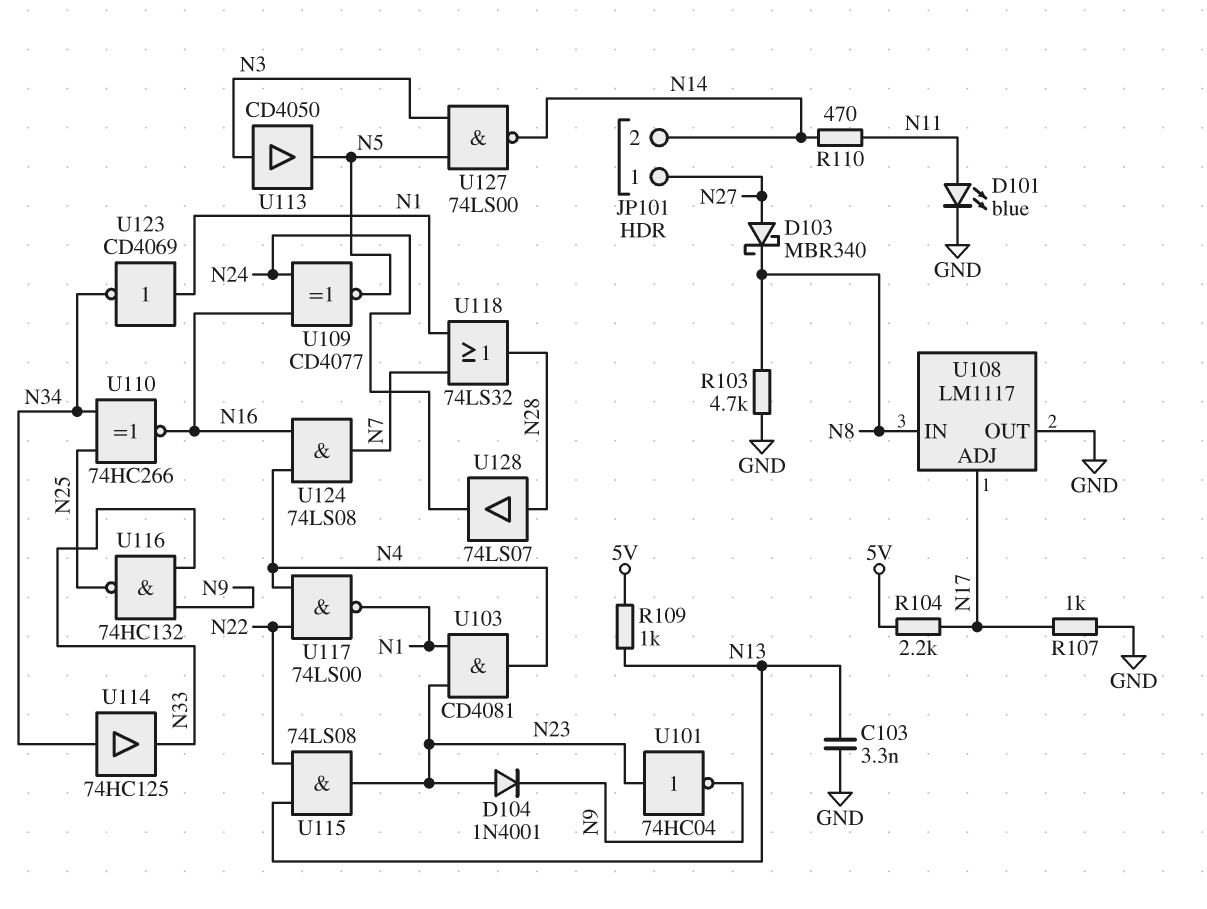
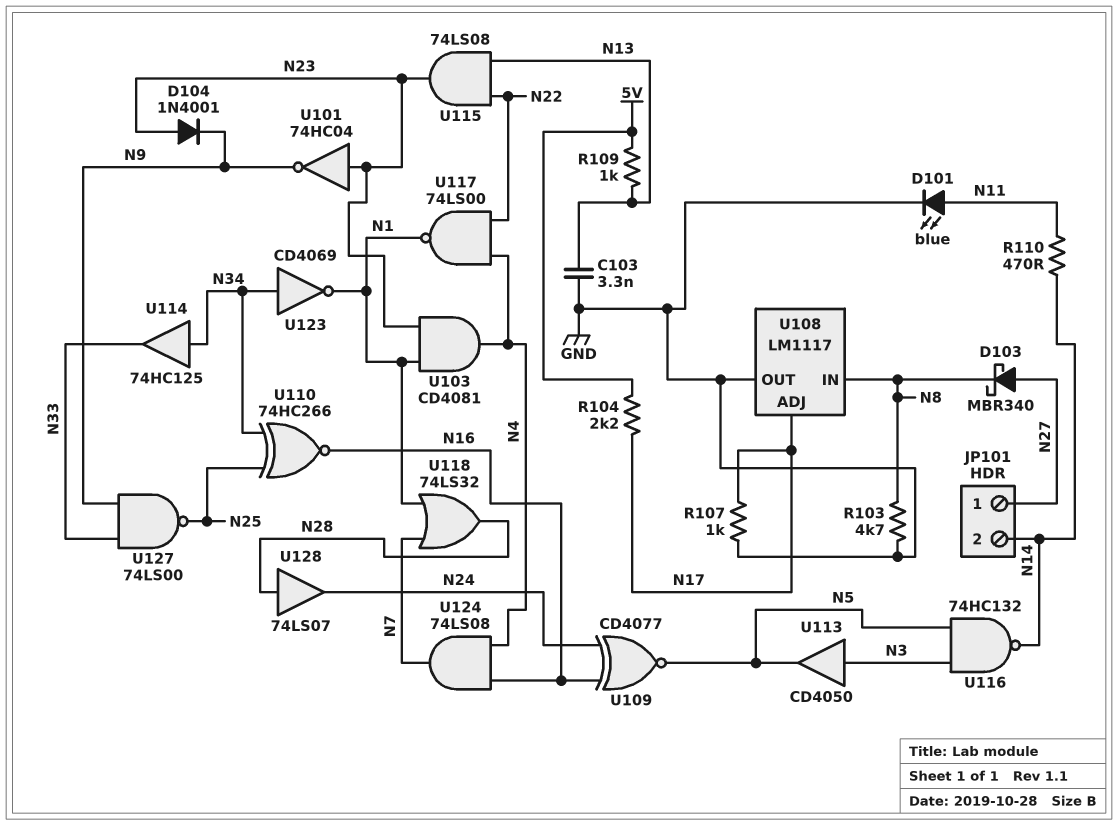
U116: NAND 74HC132 (in N9, in N33, out N25) -> NAND 74HC132 (in N3, in N5, out N14)
U123: NOT CD4069 (in N1, out N34) -> NOT CD4069 (in N34, out N1)
U127: NAND 74LS00 (in N3, in N5, out N14) -> NAND 74LS00 (in N9, in N33, out N25)

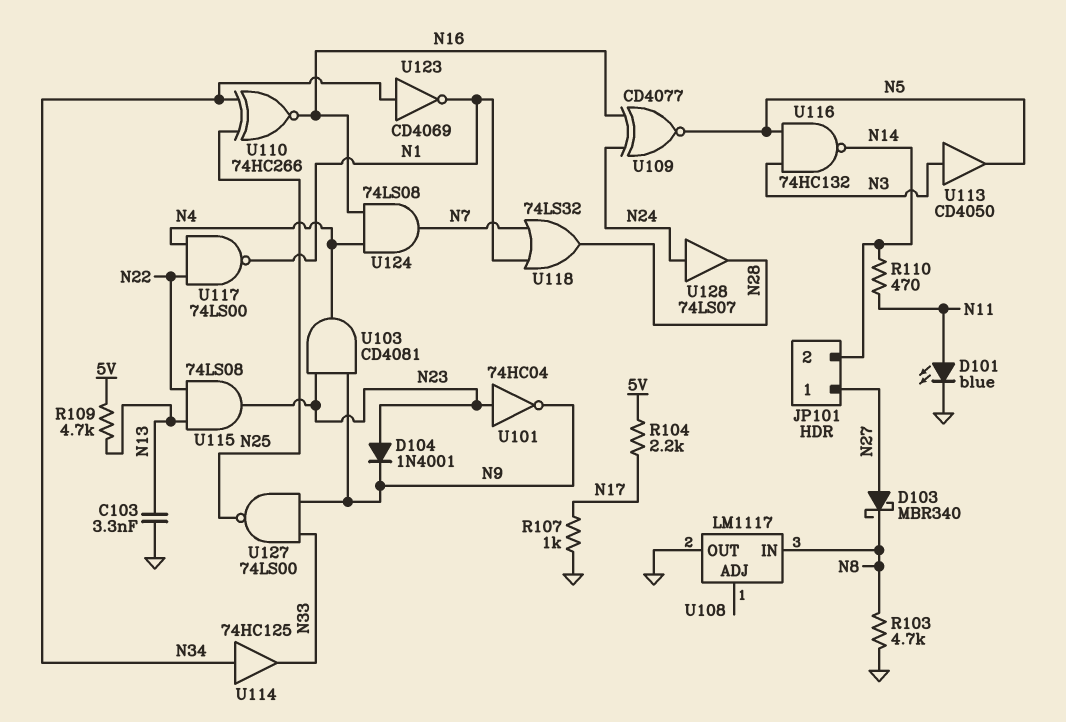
R109: 1k (5V, N13) -> 4.7k (5V, N13)
U103: AND CD4081 (in N1, in N23, out N4) -> AND CD4081 (in N9, in N23, out N4)
U108 pin ADJ: N17 -> none
U128: buffer 74LS07 (in N28, out N24) -> buffer 74LS07 (in N24, out N28)

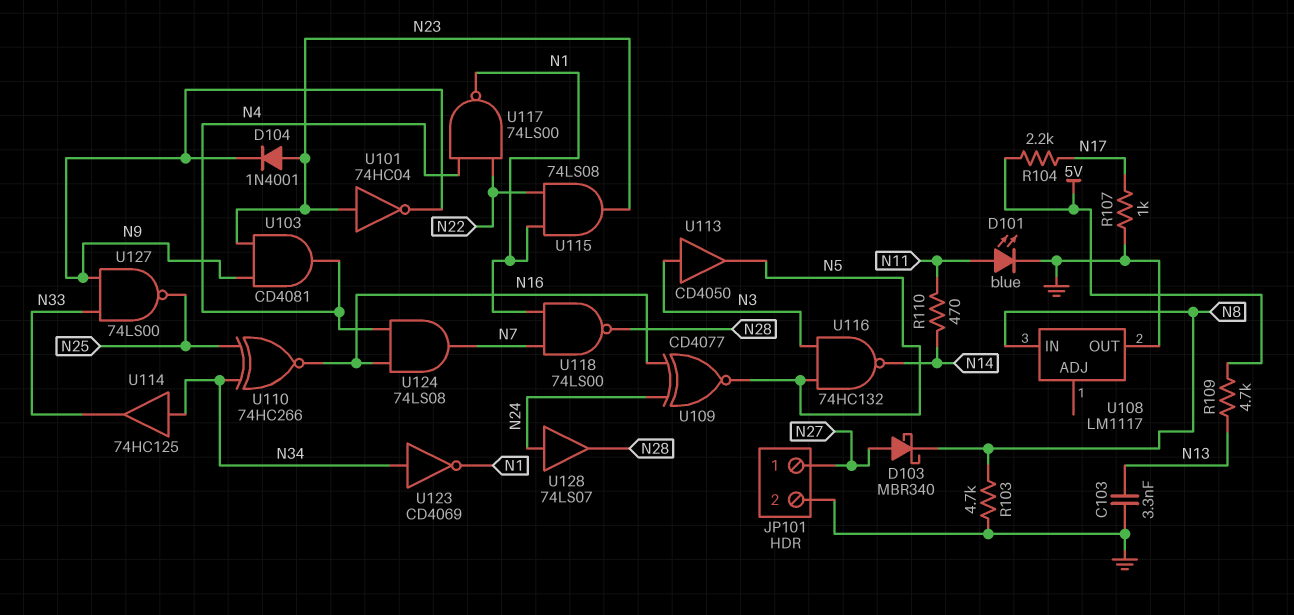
JP101 pin 2: N14 -> GND
U115: AND 74LS08 (in N13, in N22, out N23) -> AND 74LS08 (in N1, in N22, out N23)
U118: OR 74LS32 (in N1, in N7, out N28) -> NAND 74LS00 (in N1, in N7, out N28)

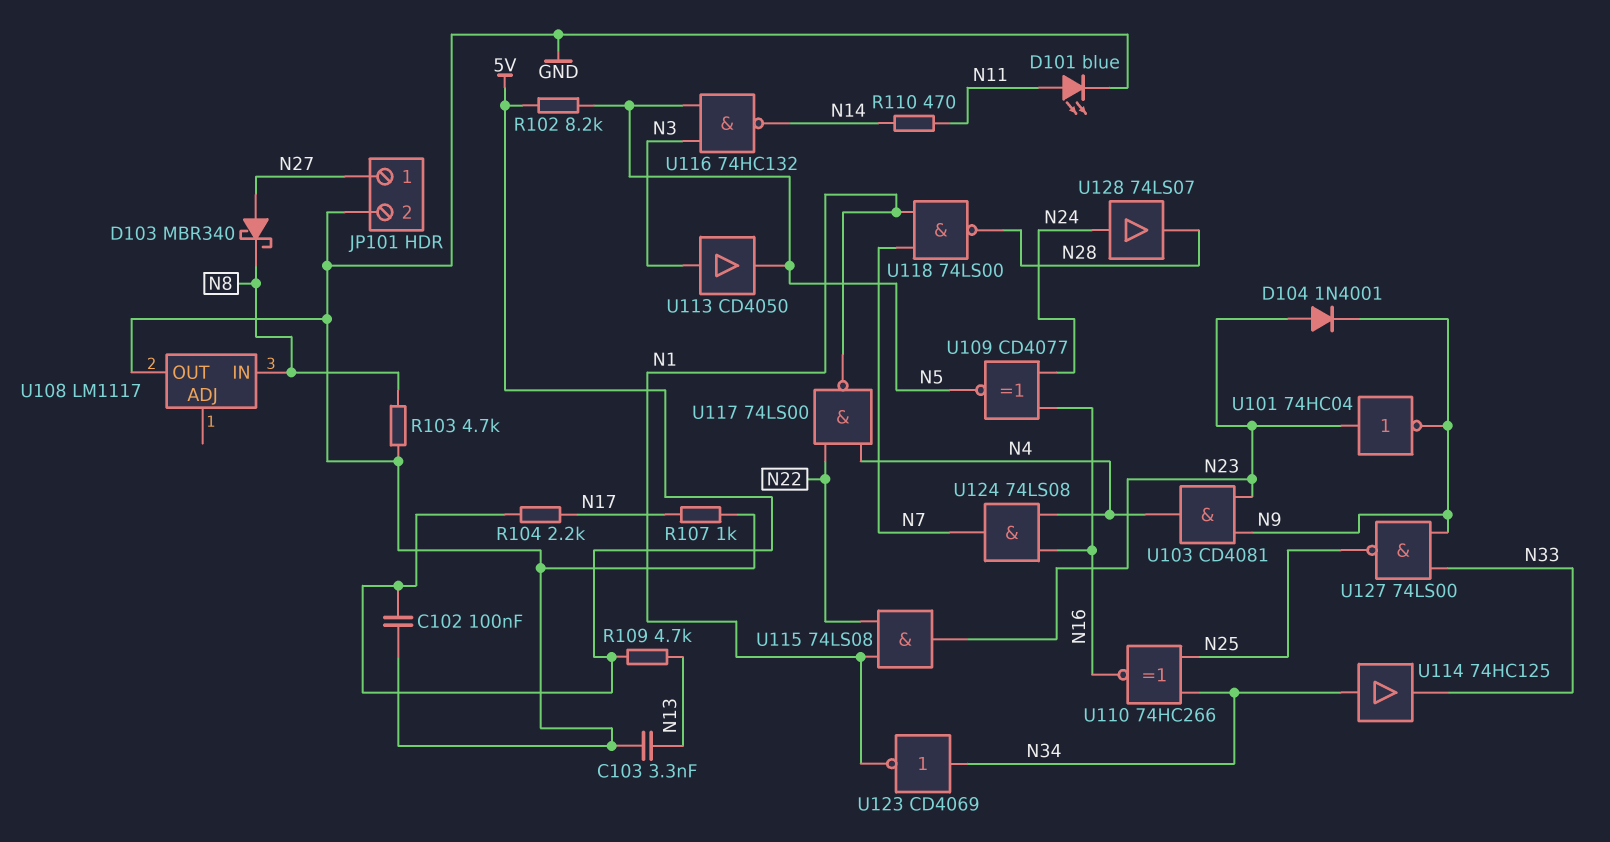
C102: none -> 100nF (5V, GND)
R102: none -> 8.2k (5V, N5)

